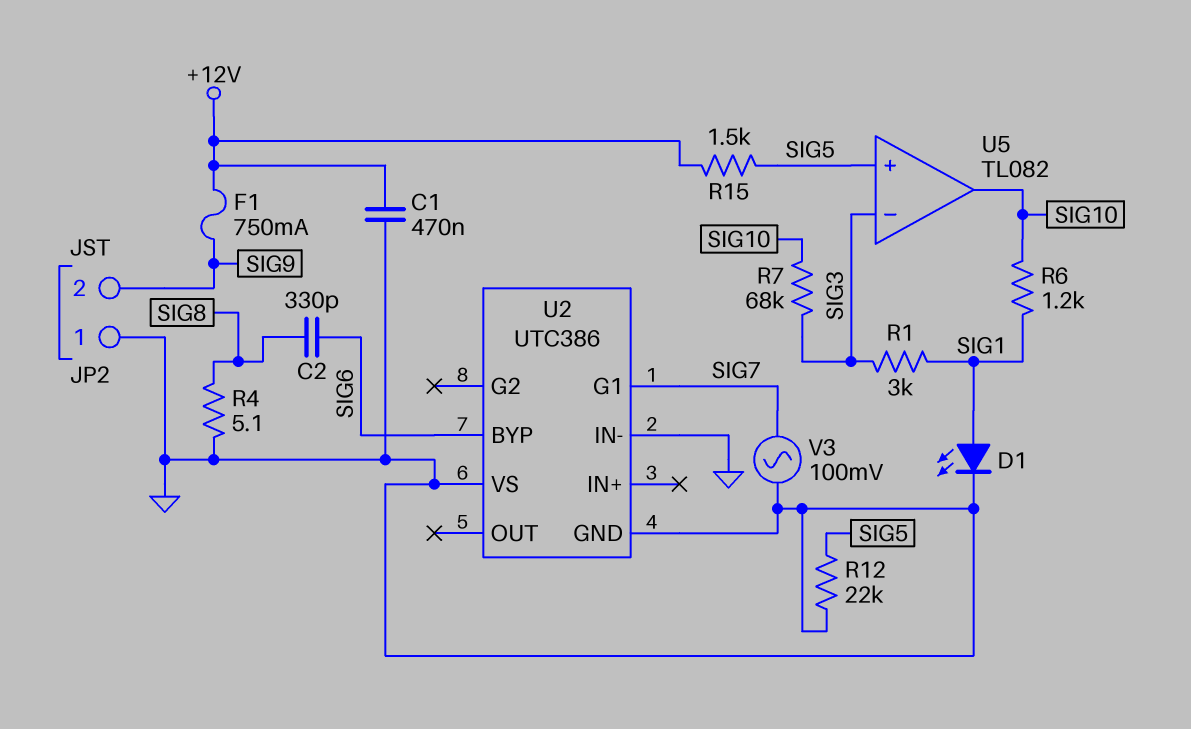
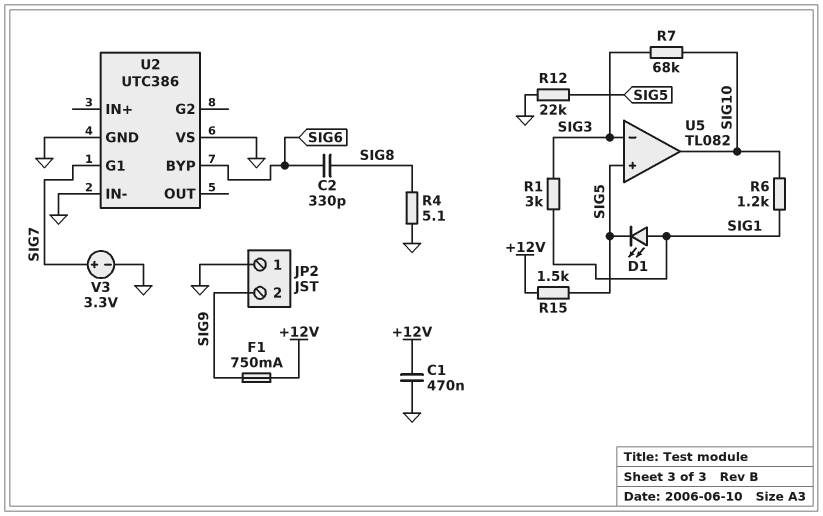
D1: LED (A SIG1, K GND) -> LED (A SIG1, K SIG5)
V3: AC 100mV (GND, SIG7) -> 3.3V (plus SIG7, minus GND)

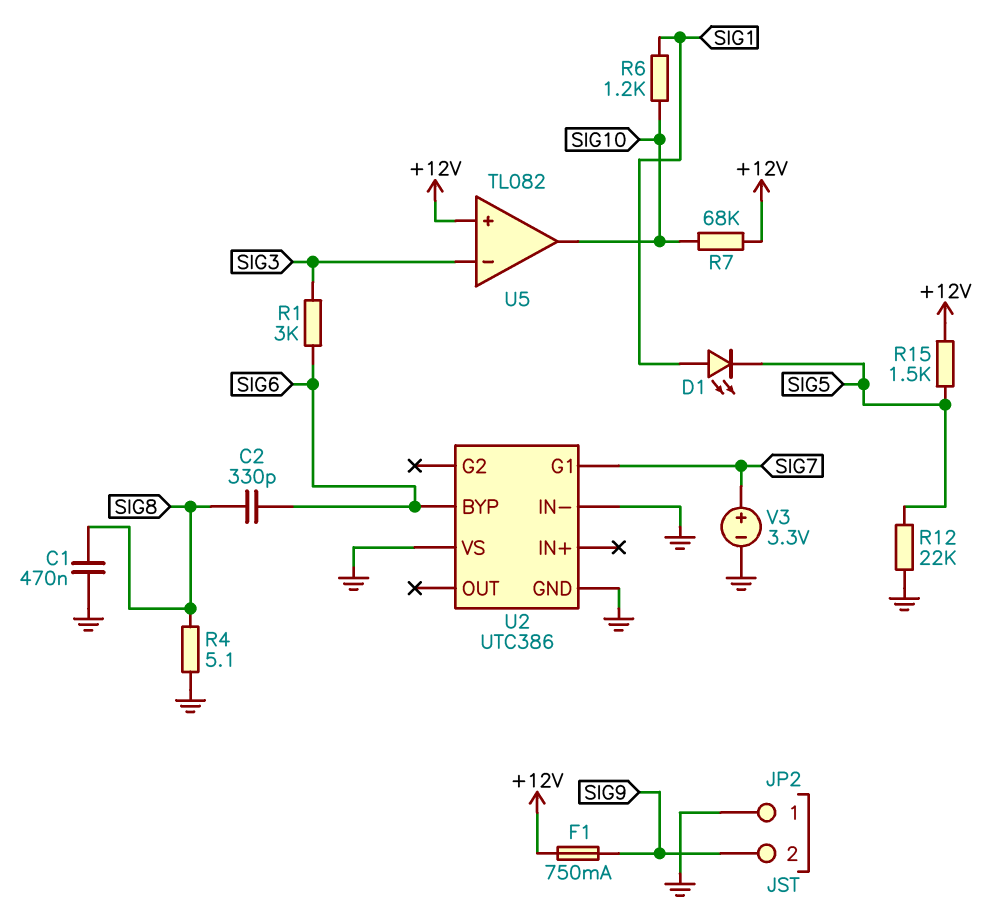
C1: 470nF (+12V, GND) -> 470nF (GND, SIG8)
R1: 3k (SIG1, SIG3) -> 3k (SIG3, SIG6)
R7: 68k (SIG3, SIG10) -> 68k (+12V, SIG10)
U5 pin in+: SIG5 -> +12V

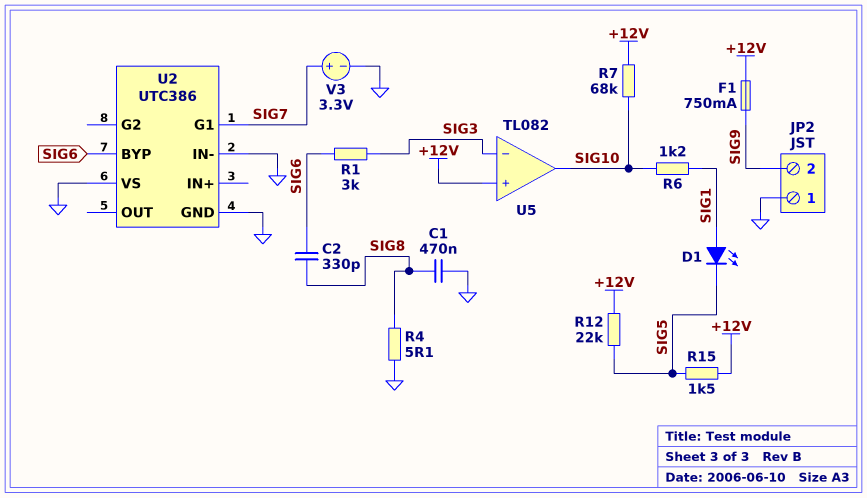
R12: 22k (GND, SIG5) -> 22k (+12V, SIG5)

